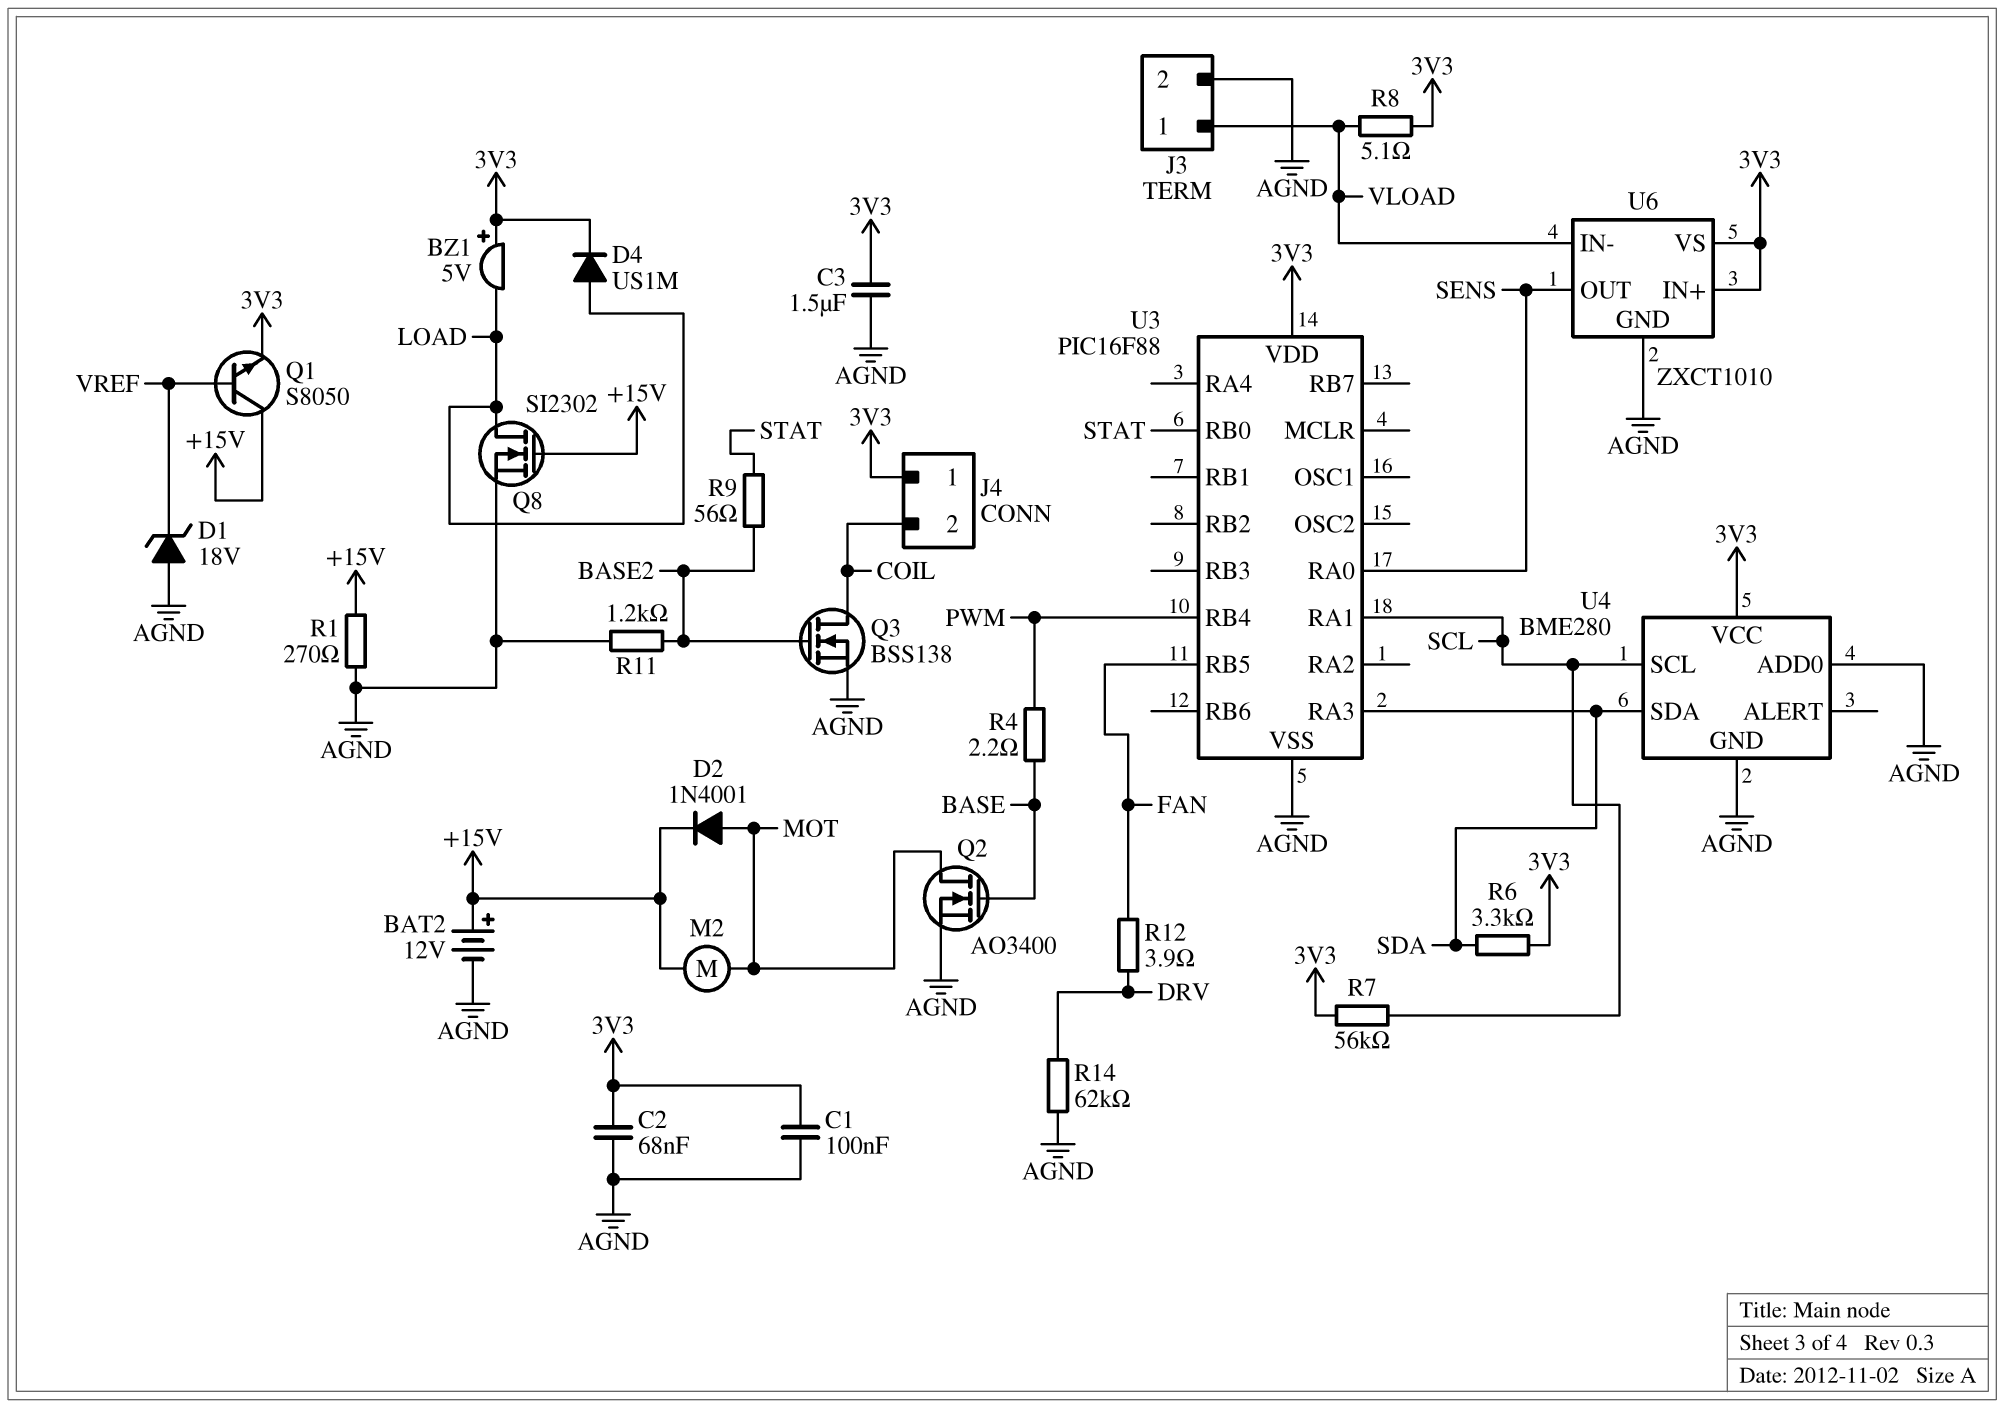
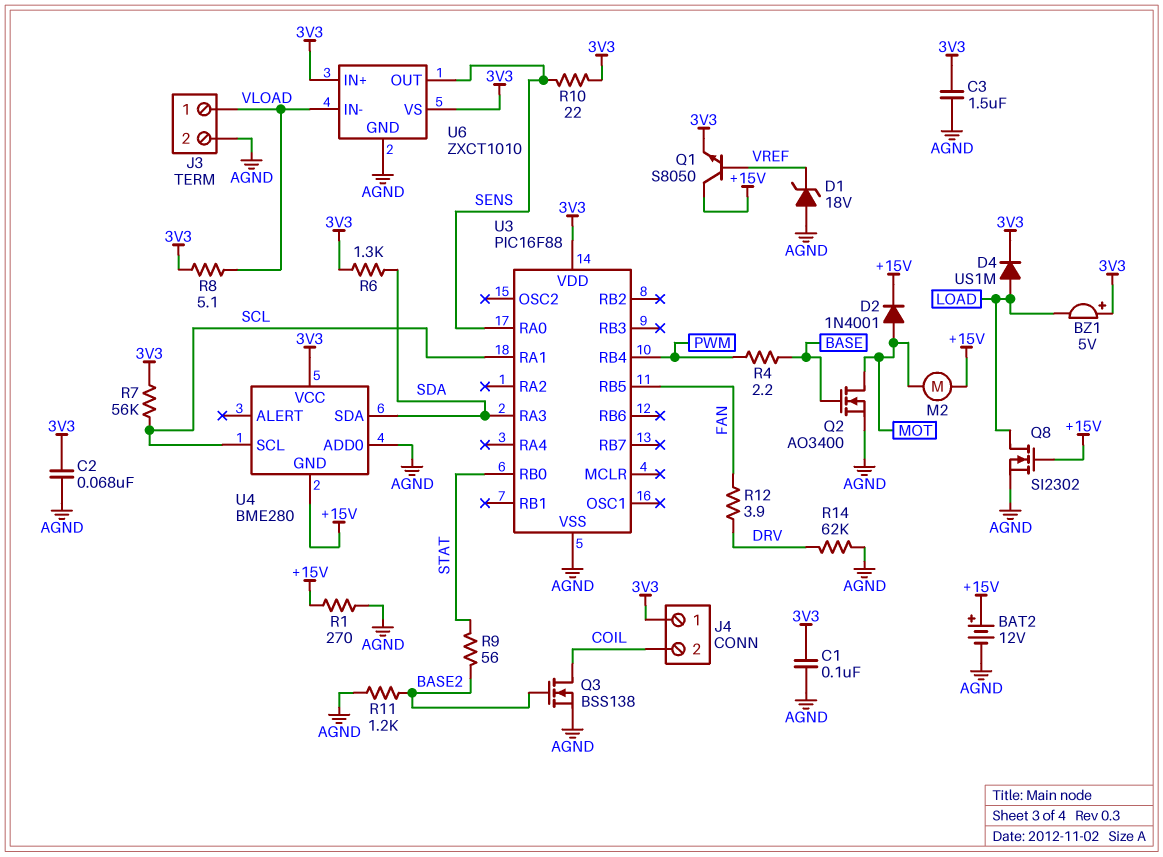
R6: 3.3k (3V3, SDA) -> 1.3k (3V3, SDA)
R10: none -> 22 (3V3, SENS)
U4 pin GND: AGND -> +15V

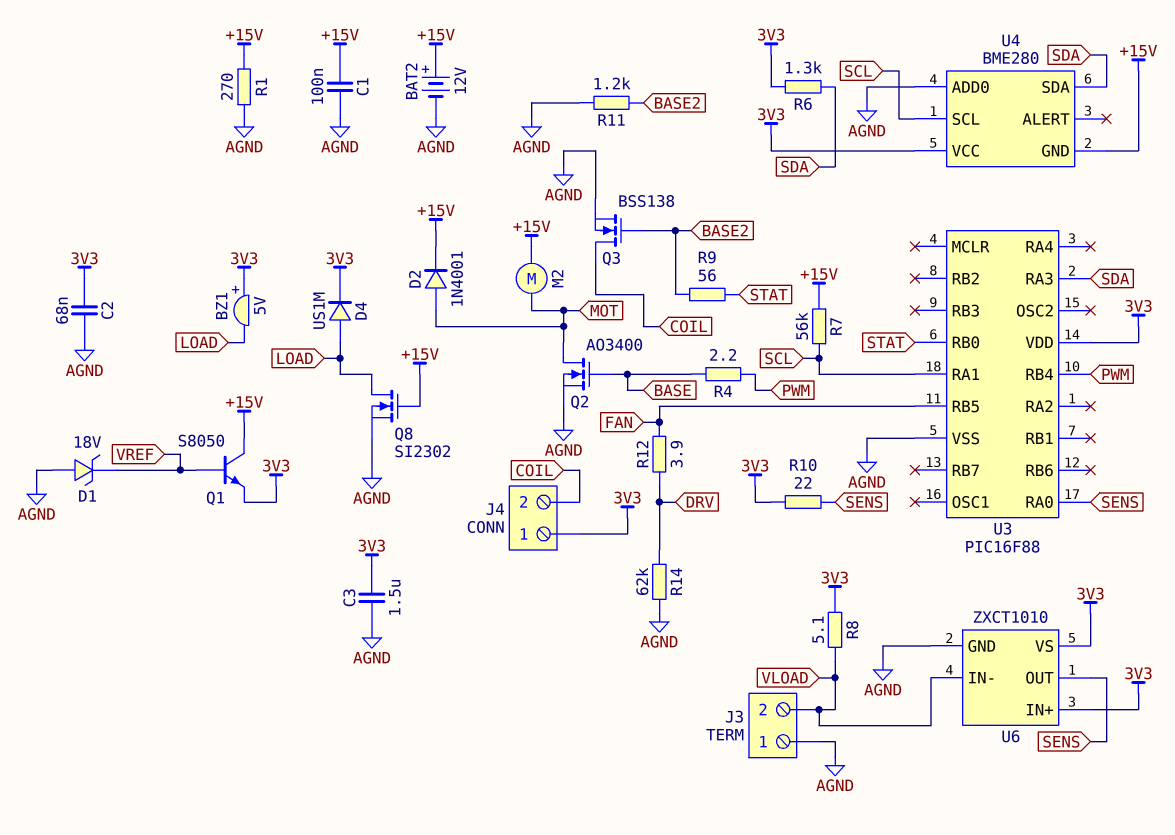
C1: 100nF (3V3, AGND) -> 100nF (+15V, AGND)
J3 pin 1: VLOAD -> AGND
J3 pin 2: AGND -> VLOAD
R7: 56k (3V3, SCL) -> 56k (+15V, SCL)

